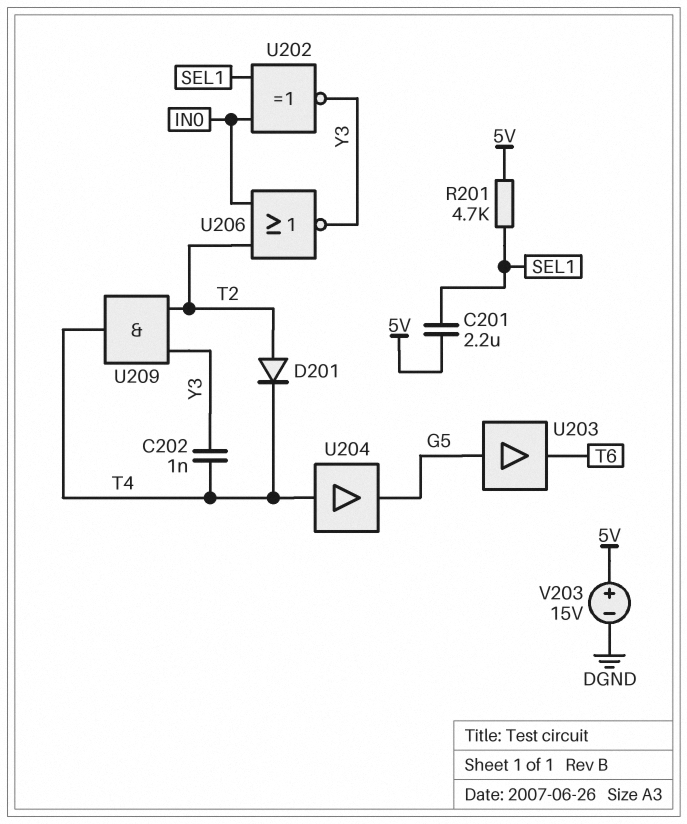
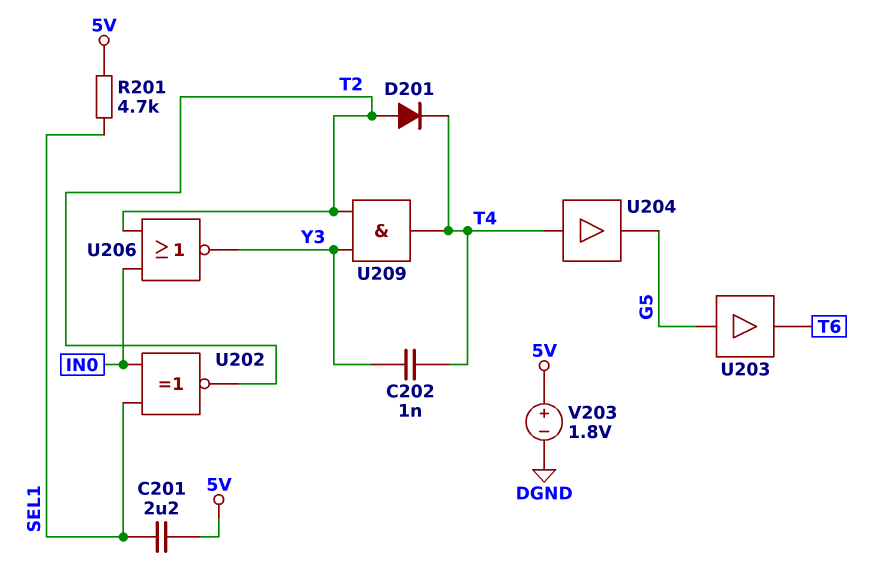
U202: XNOR (in IN0, in SEL1, out Y3) -> XNOR (in IN0, in SEL1, out T2)
V203: 15V (plus 5V, minus DGND) -> 1.8V (plus 5V, minus DGND)

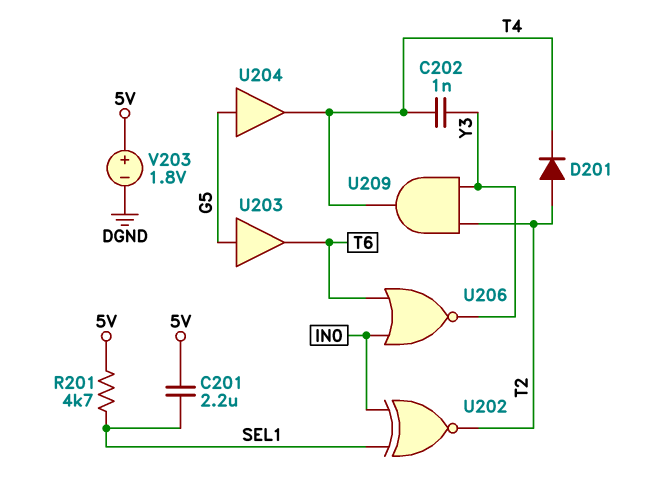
U204: buffer (in T4, out G5) -> buffer (in G5, out T4)
U206: NOR (in IN0, in T2, out Y3) -> NOR (in IN0, in T6, out Y3)

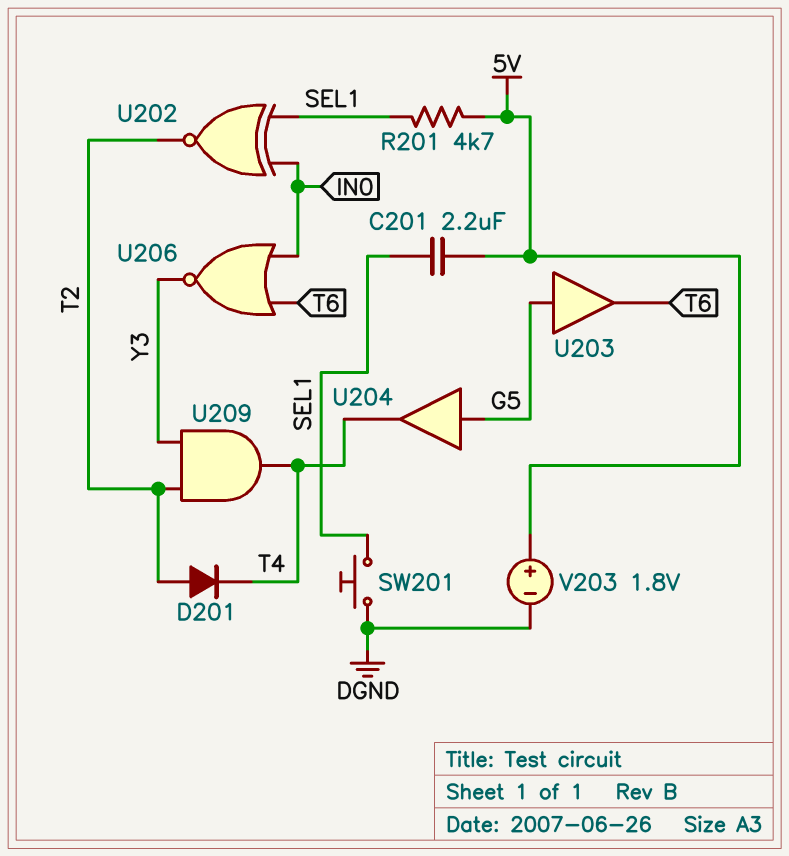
C202: 1nF (T4, Y3) -> none
SW201: none -> button (DGND, SEL1)

